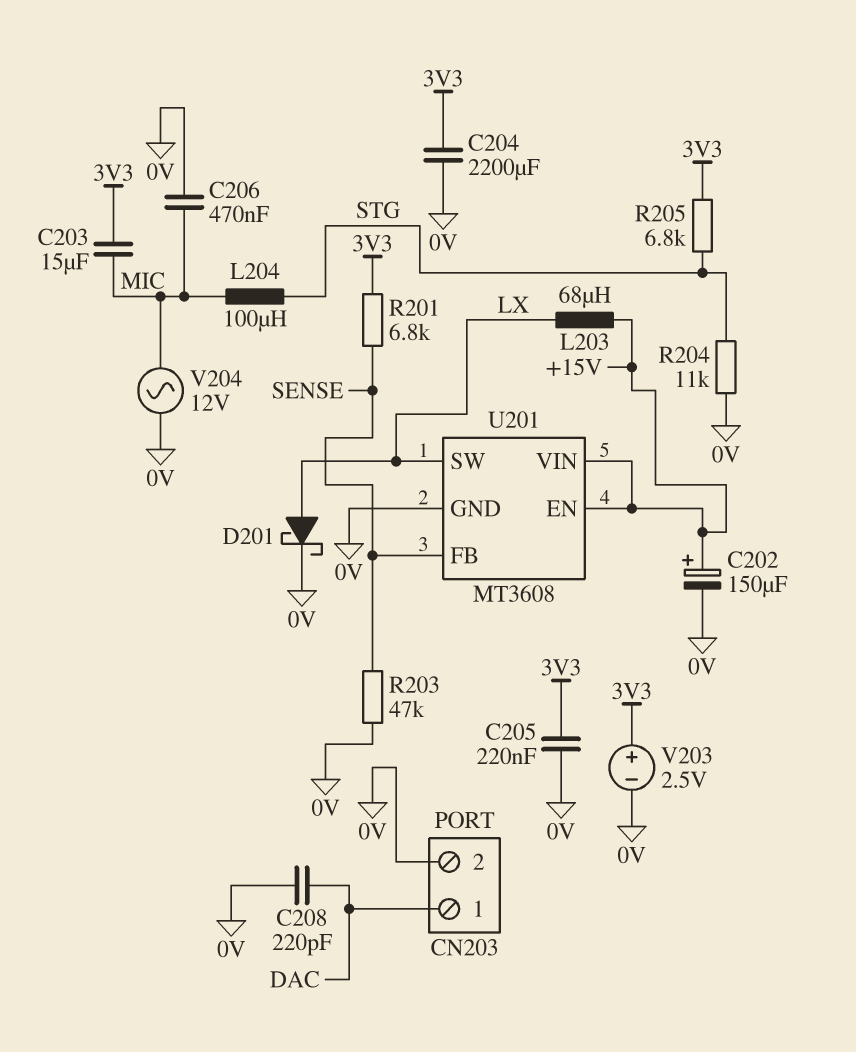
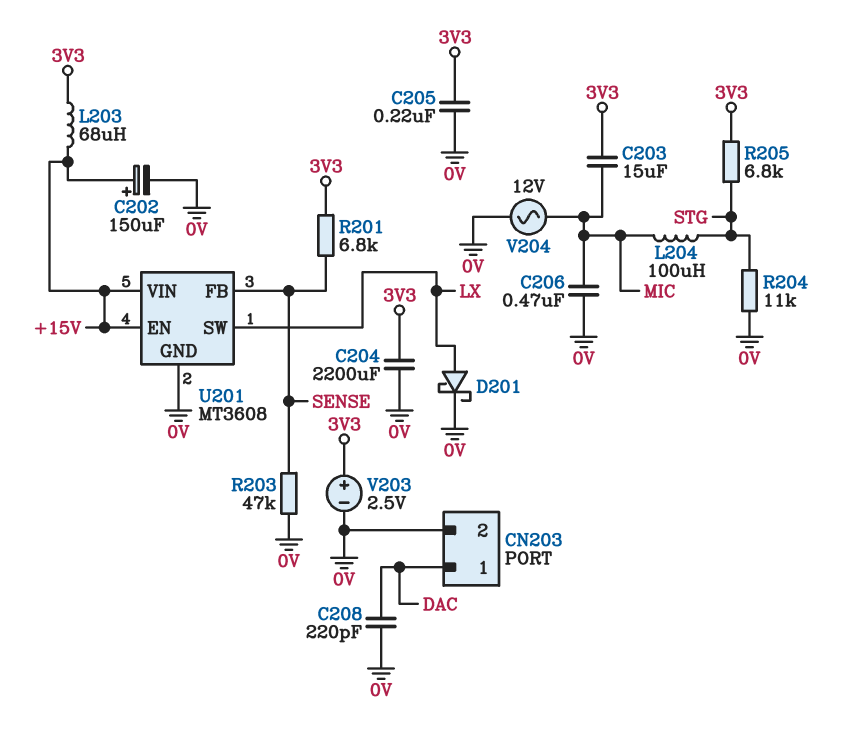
L203: 68uH (+15V, LX) -> 68uH (+15V, 3V3)

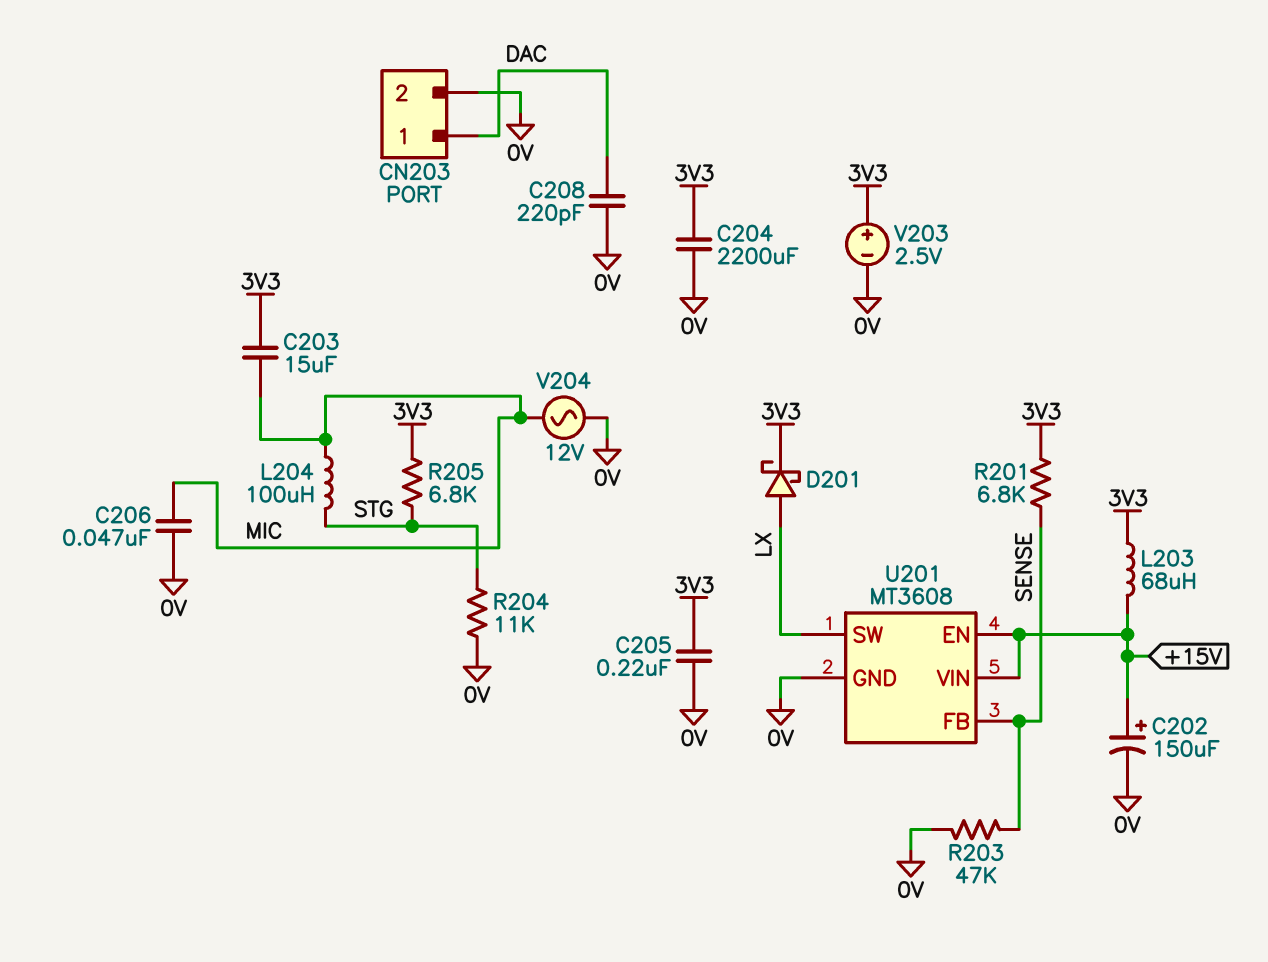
C206: 470nF (0V, MIC) -> 47nF (0V, MIC)
D201: schottky (A LX, K 0V) -> schottky (A LX, K 3V3)

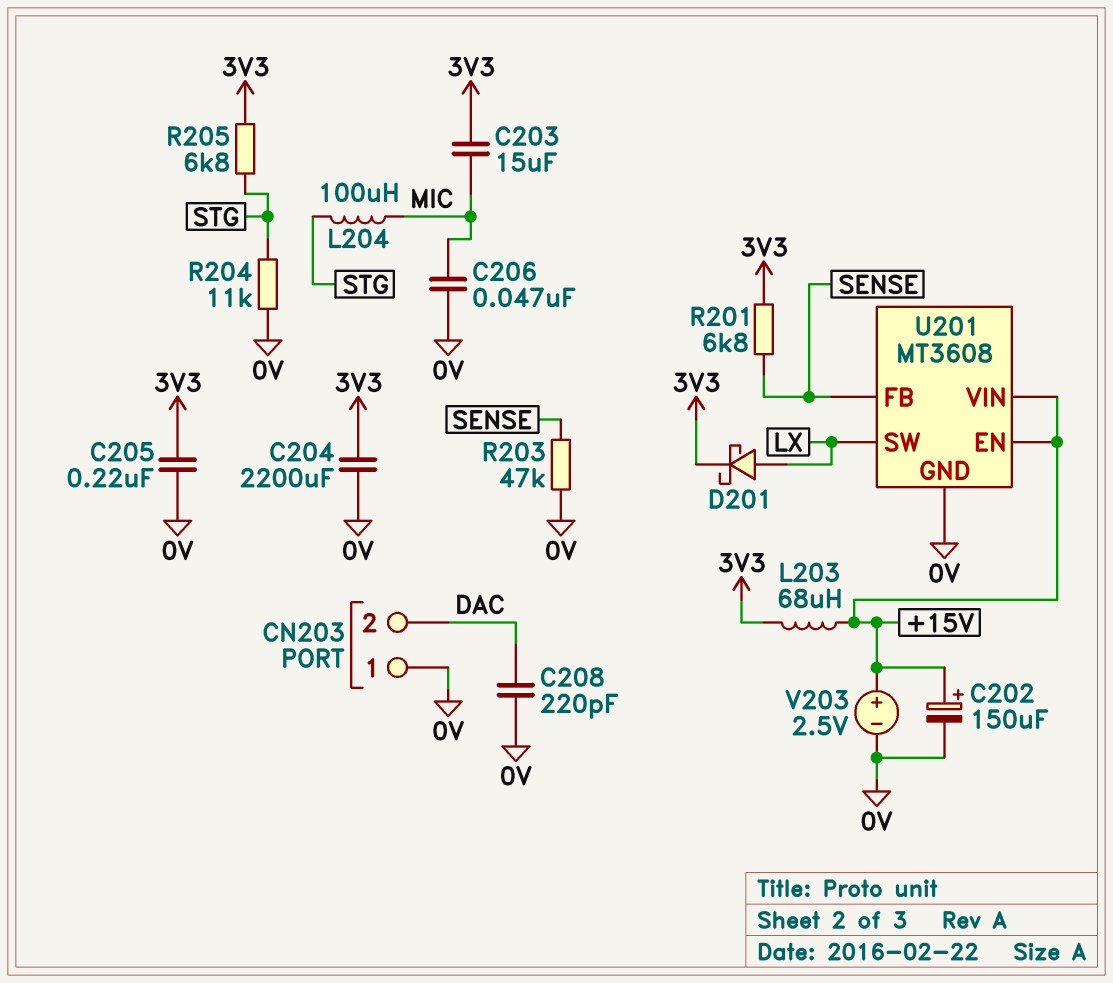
CN203 pin 1: DAC -> 0V
CN203 pin 2: 0V -> DAC
V203: 2.5V (plus 3V3, minus 0V) -> 2.5V (plus +15V, minus 0V)
V204: AC 12V (0V, MIC) -> none

